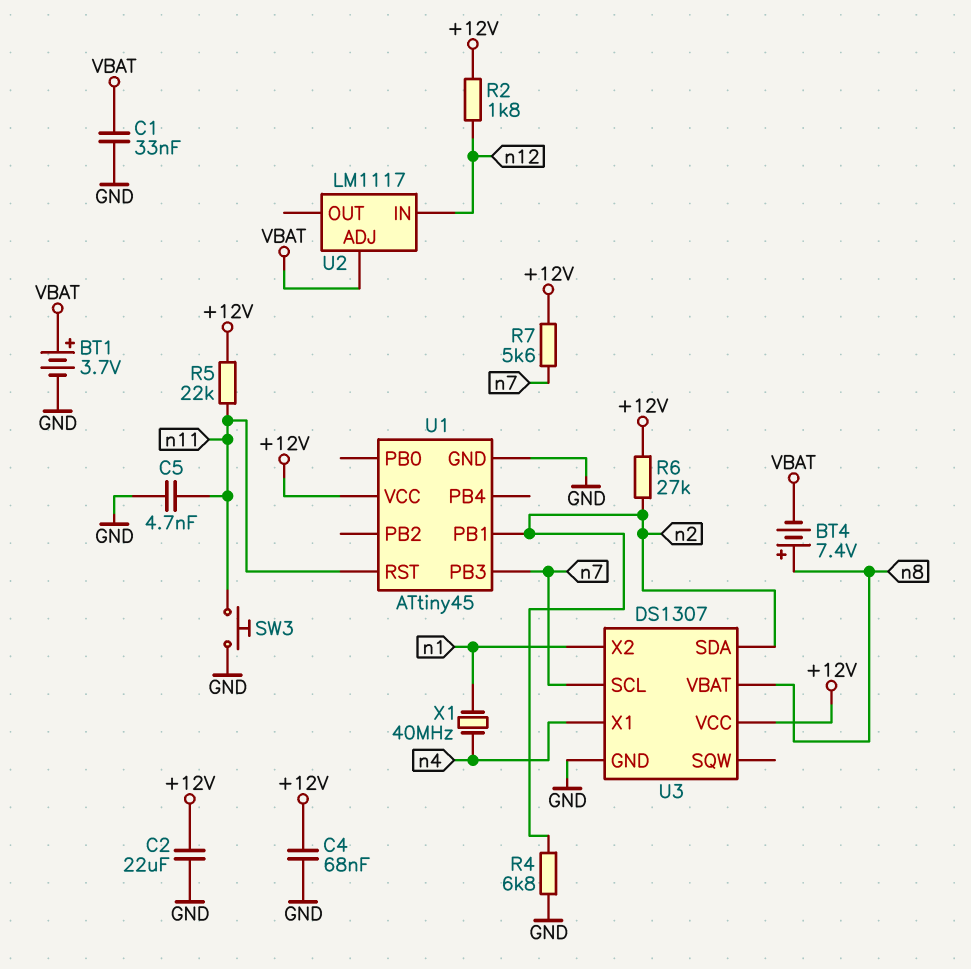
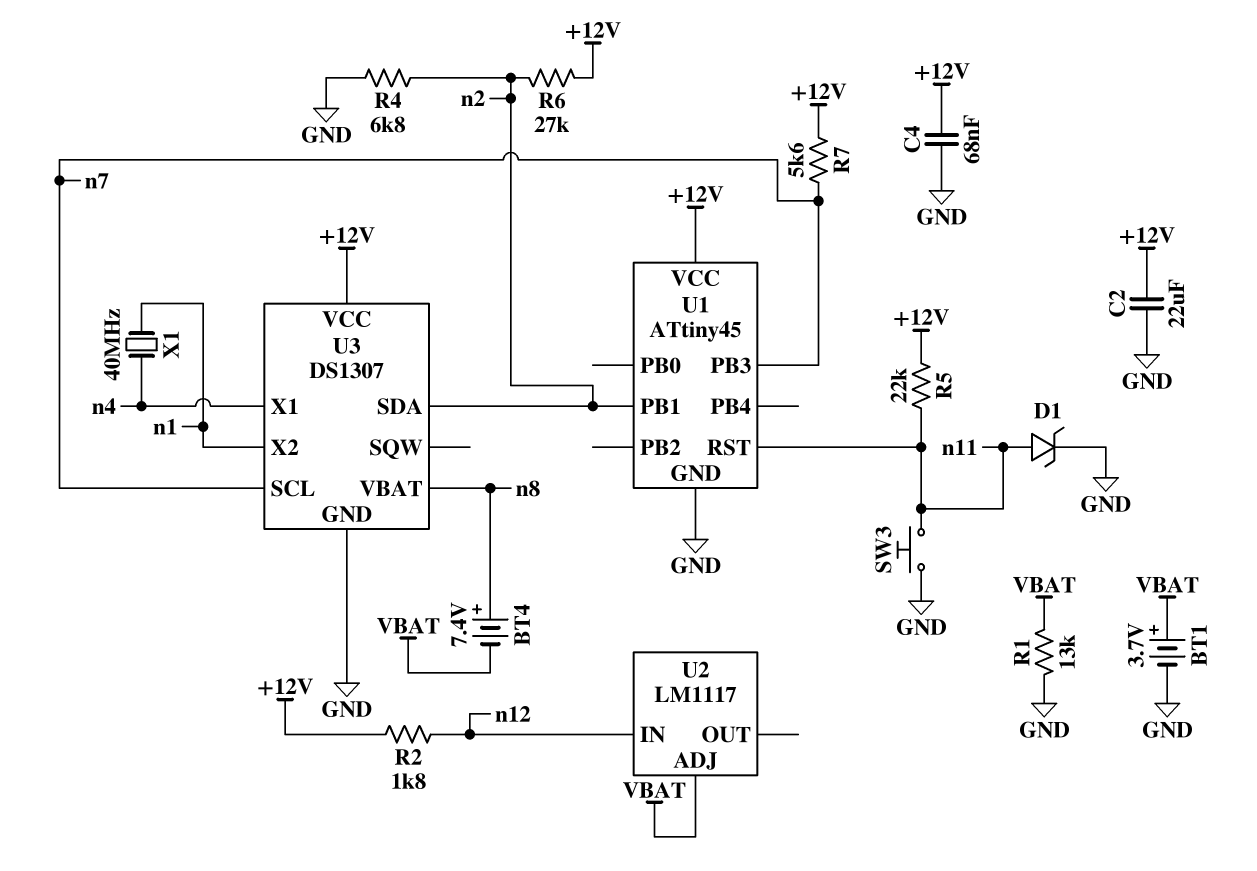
C1: 33nF (GND, VBAT) -> none
C5: 4.7nF (GND, n11) -> none
D1: none -> zener (A n11, K GND)
R1: none -> 13k (GND, VBAT)

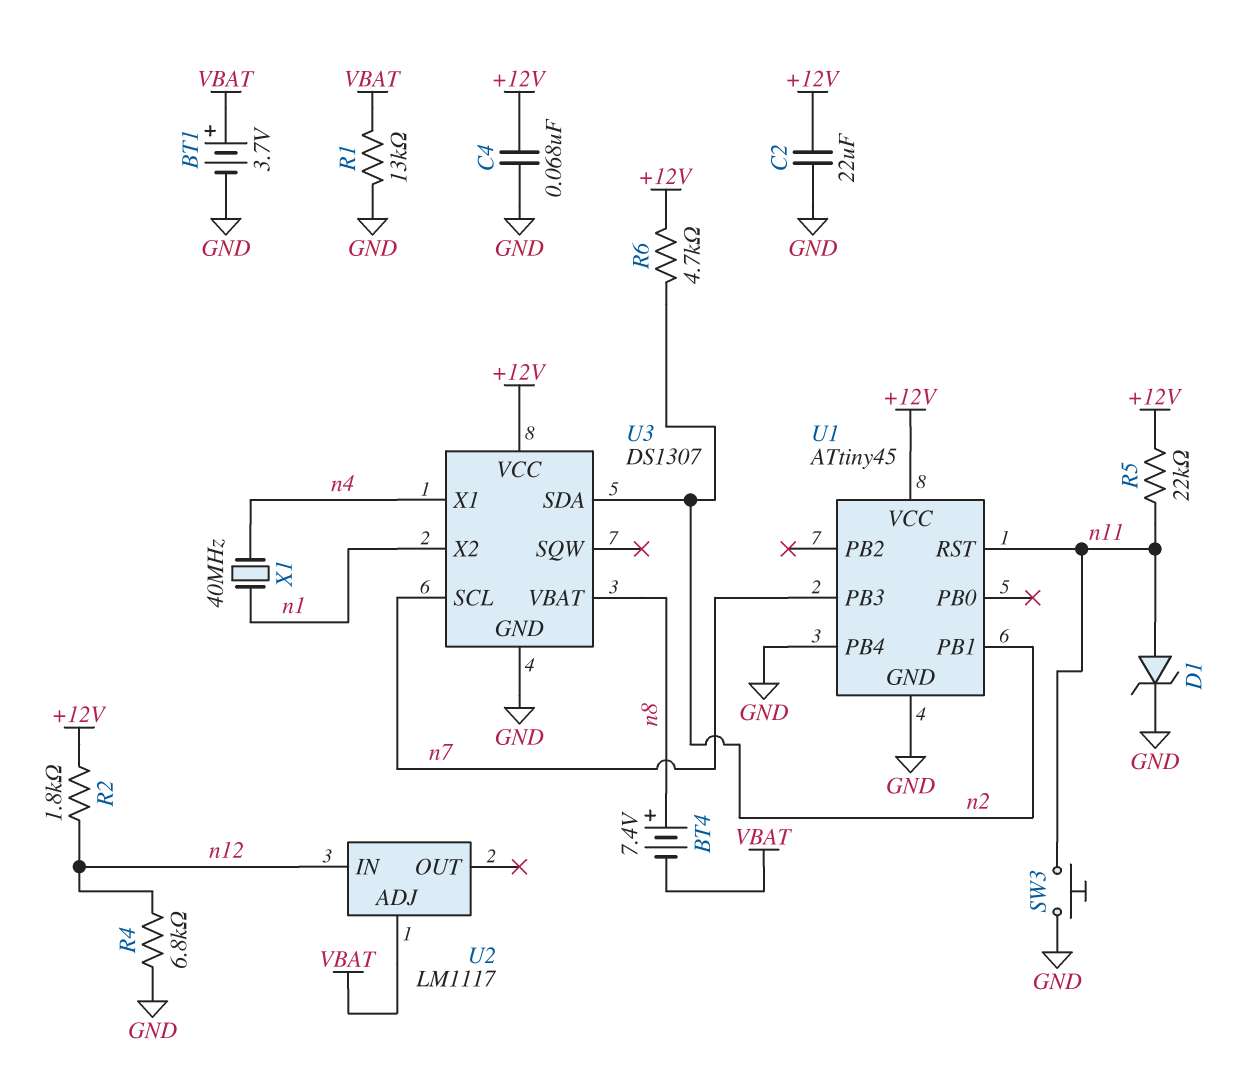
R4: 6.8k (GND, n2) -> 6.8k (GND, n12)
R6: 27k (+12V, n2) -> 4.7k (+12V, n2)
R7: 5.6k (+12V, n7) -> none
U1 pin PB4: none -> GND

